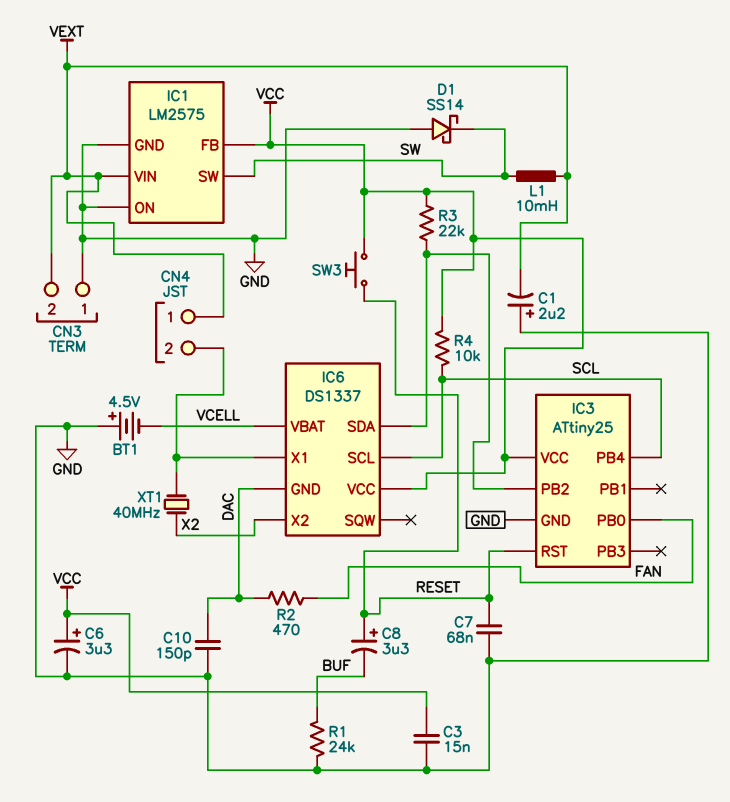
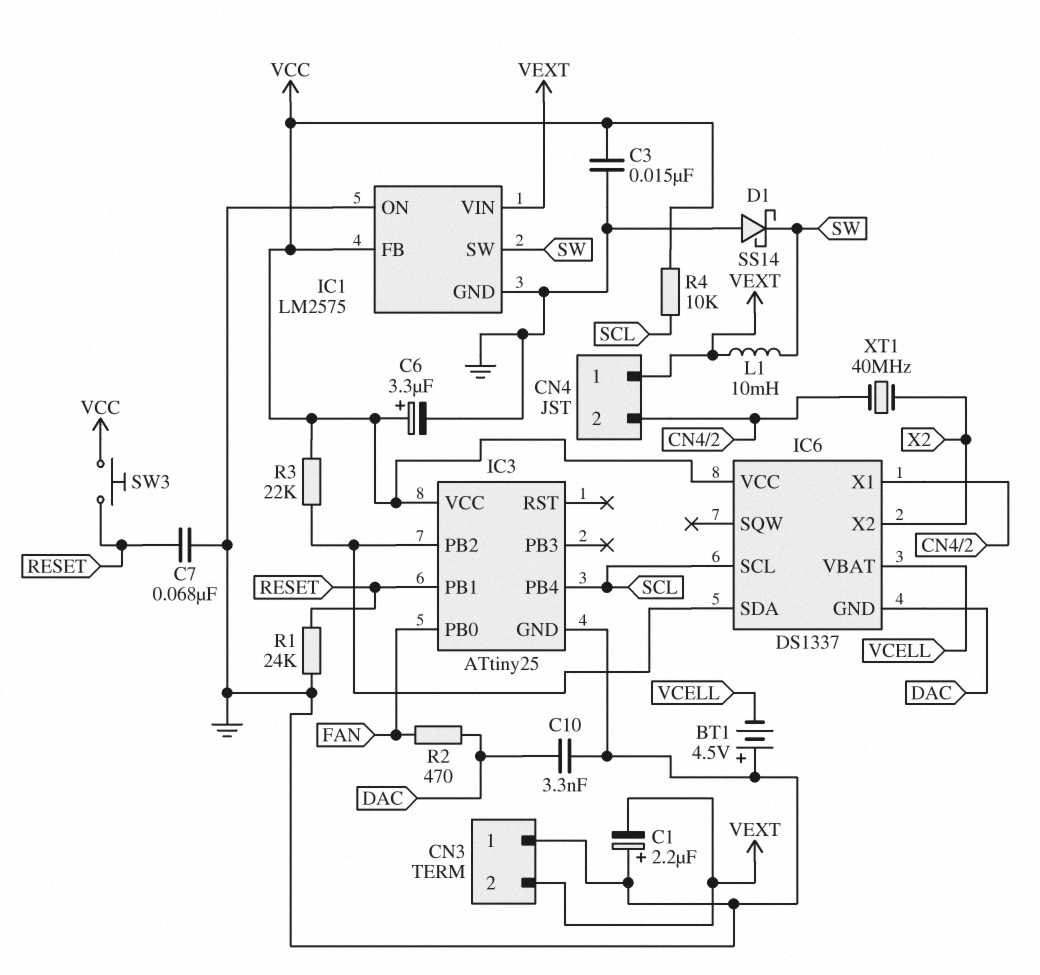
C8: 3.3uF (plus RESET, minus BUF) -> none
C10: 150pF (DAC, GND) -> 3.3nF (DAC, GND)
IC3 pin PB1: none -> RESET
IC3 pin RST: RESET -> none
R1: 24k (BUF, GND) -> 24k (GND, RESET)

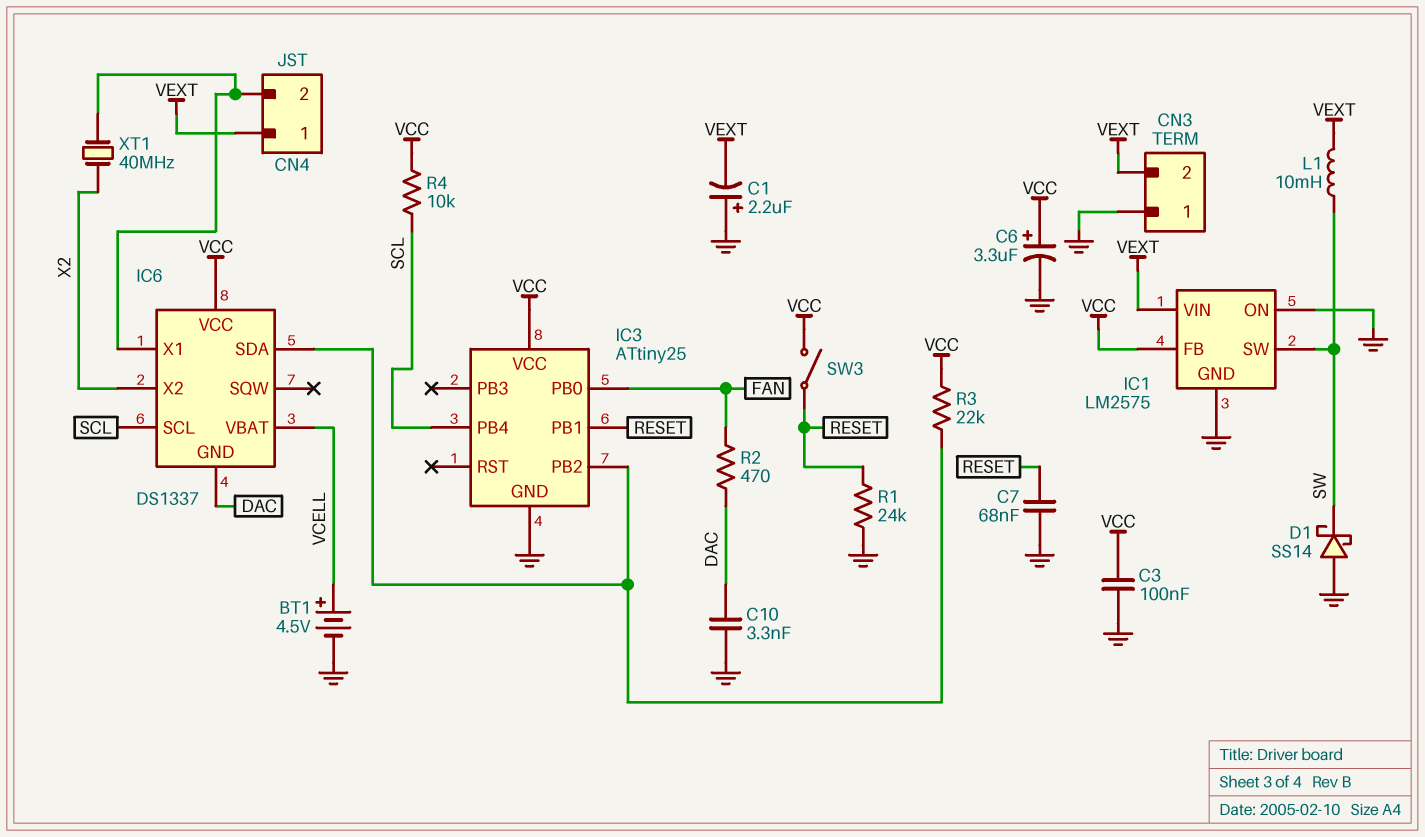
BT1: 4.5V (plus GND, minus VCELL) -> 4.5V (plus VCELL, minus GND)
C3: 15nF (GND, VCC) -> 100nF (GND, VCC)
SW3: button (RESET, VCC) -> switch (RESET, VCC)

